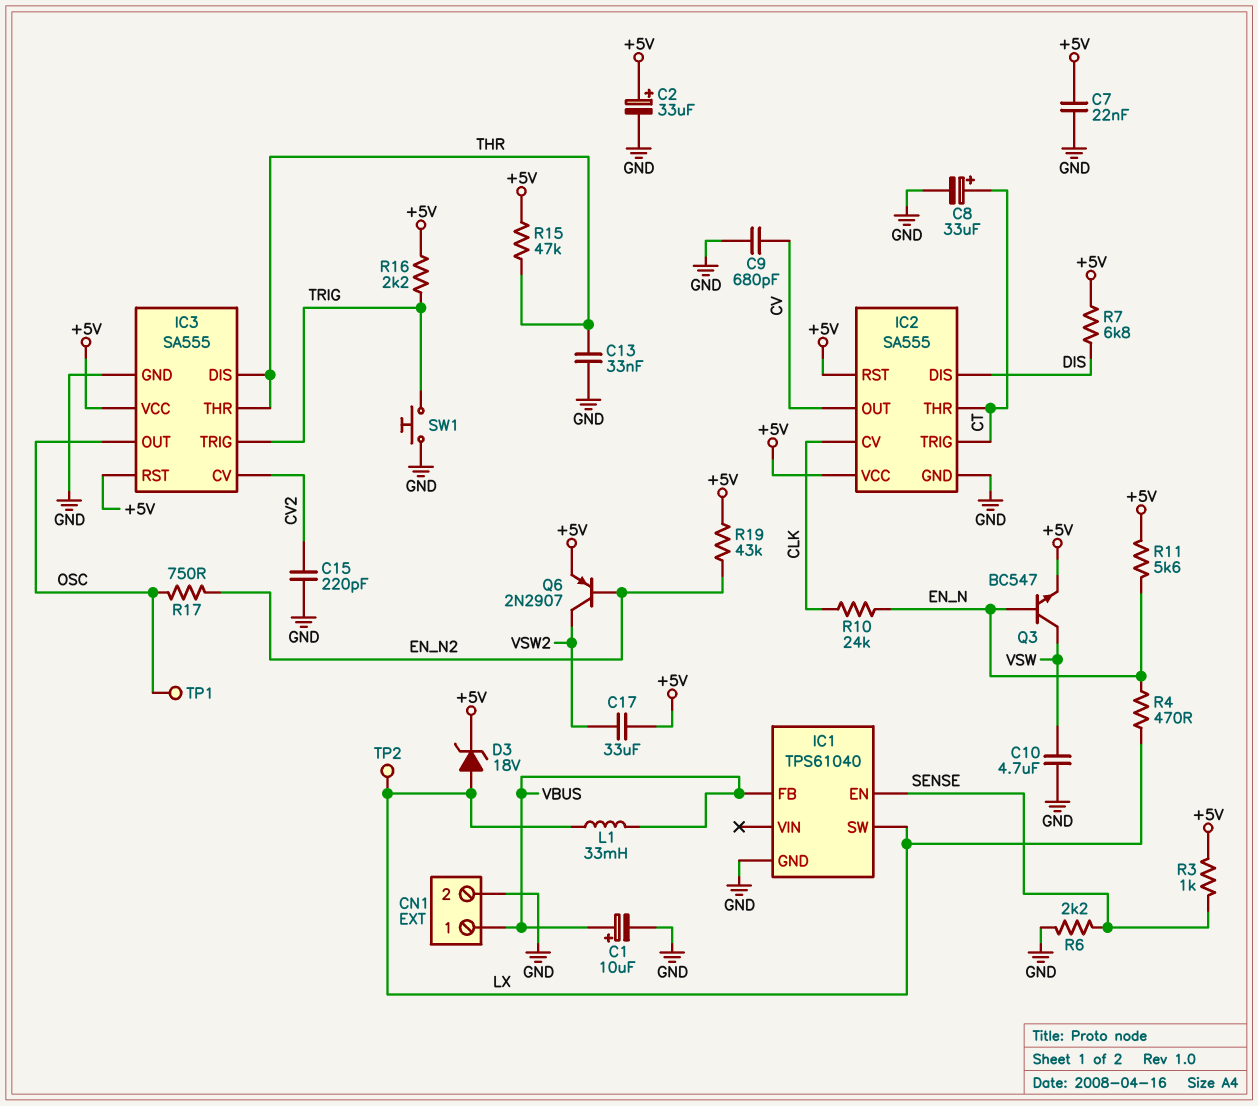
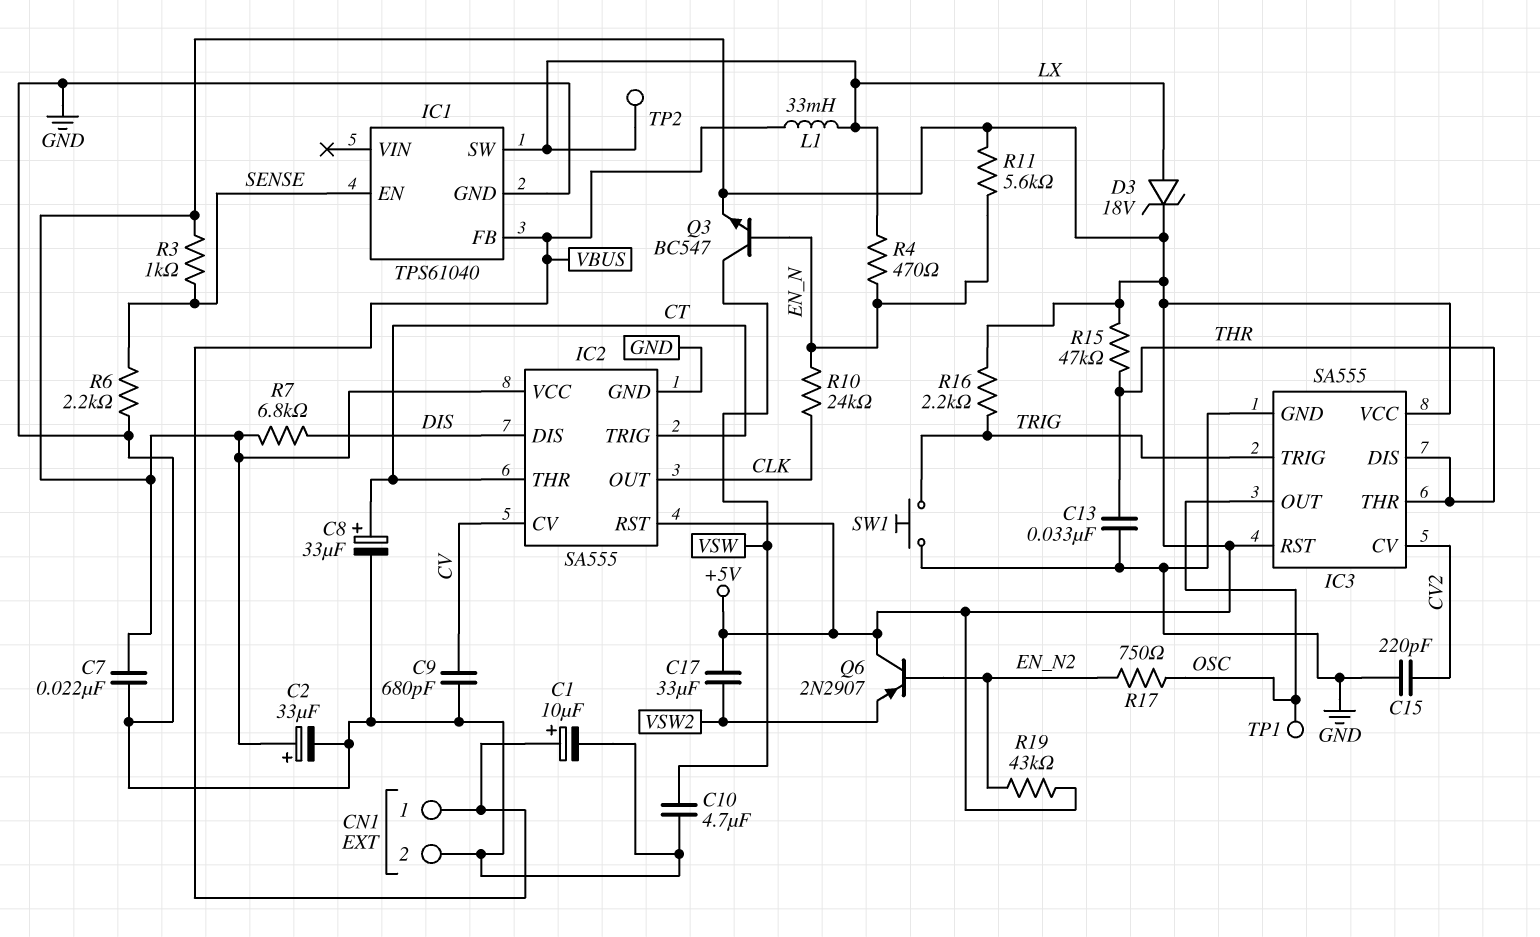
IC2 pin CV: CLK -> CV
IC2 pin OUT: CV -> CLK
Q6: PNP 2N2907 (B EN_N2, C VSW2, E +5V) -> PNP 2N2907 (B EN_N2, C +5V, E VSW2)

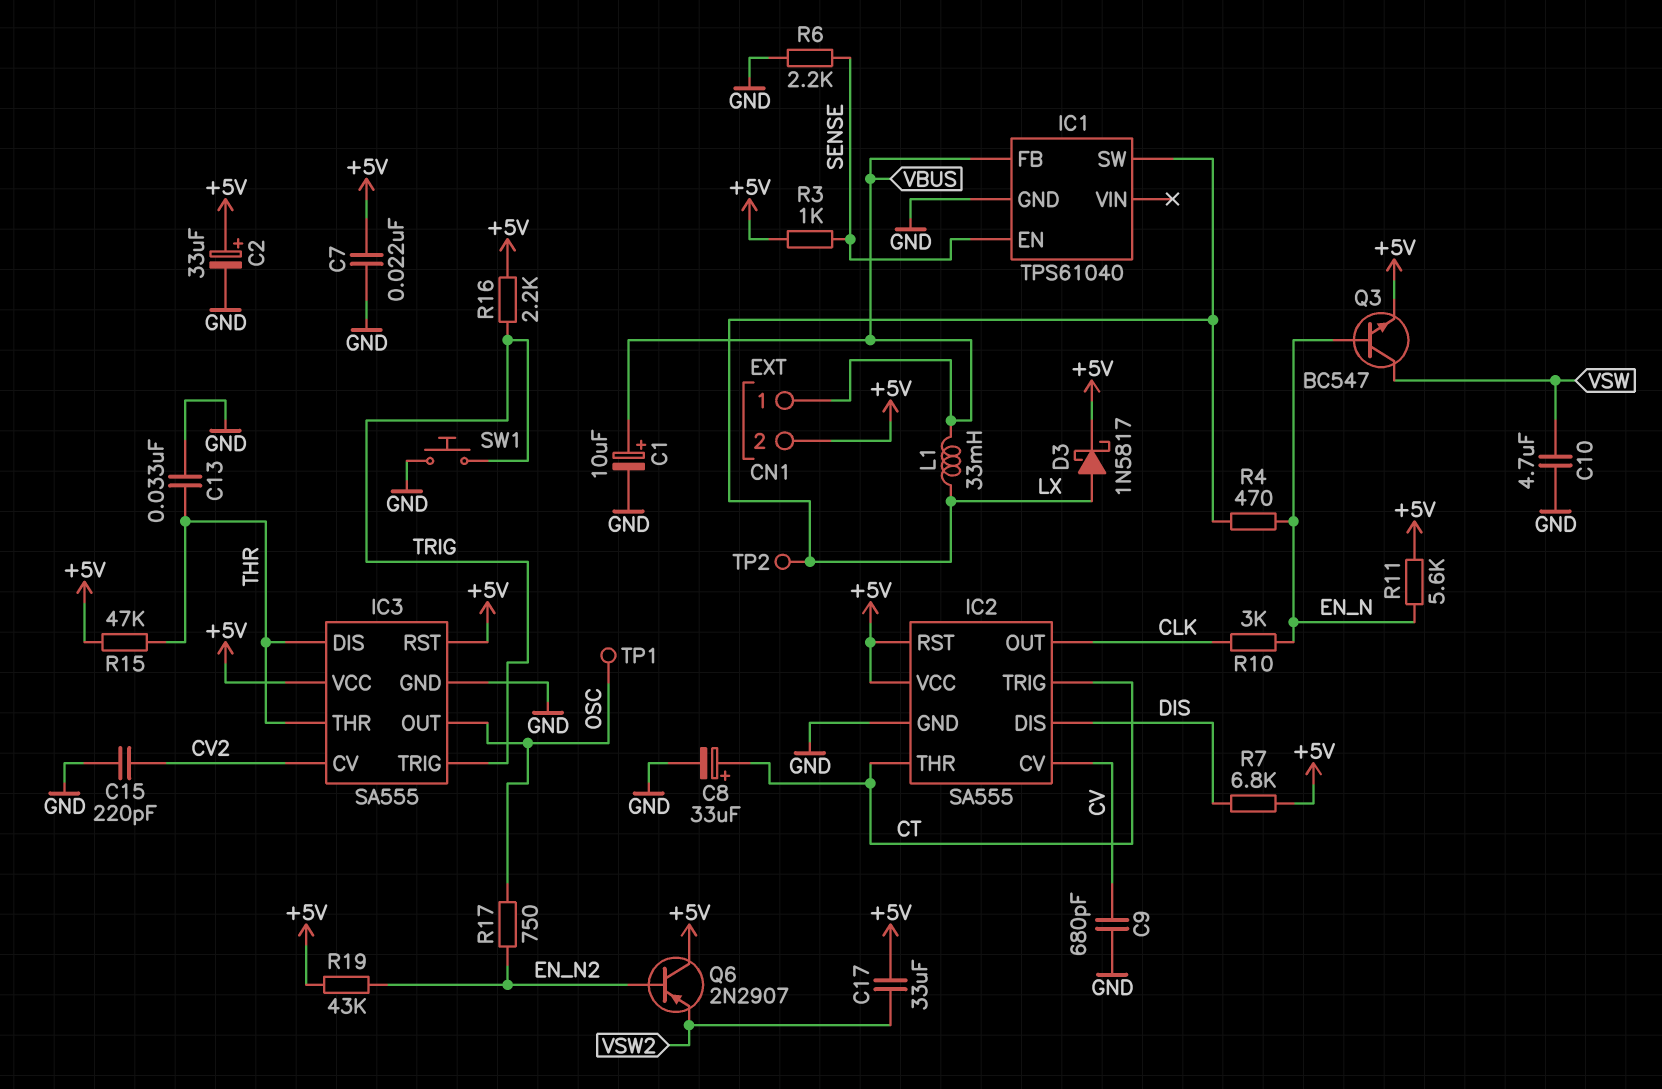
CN1 pin 2: GND -> +5V
D3: zener 18V (A LX, K +5V) -> schottky 1N5817 (A LX, K +5V)
R10: 24k (CLK, EN_N) -> 3k (CLK, EN_N)

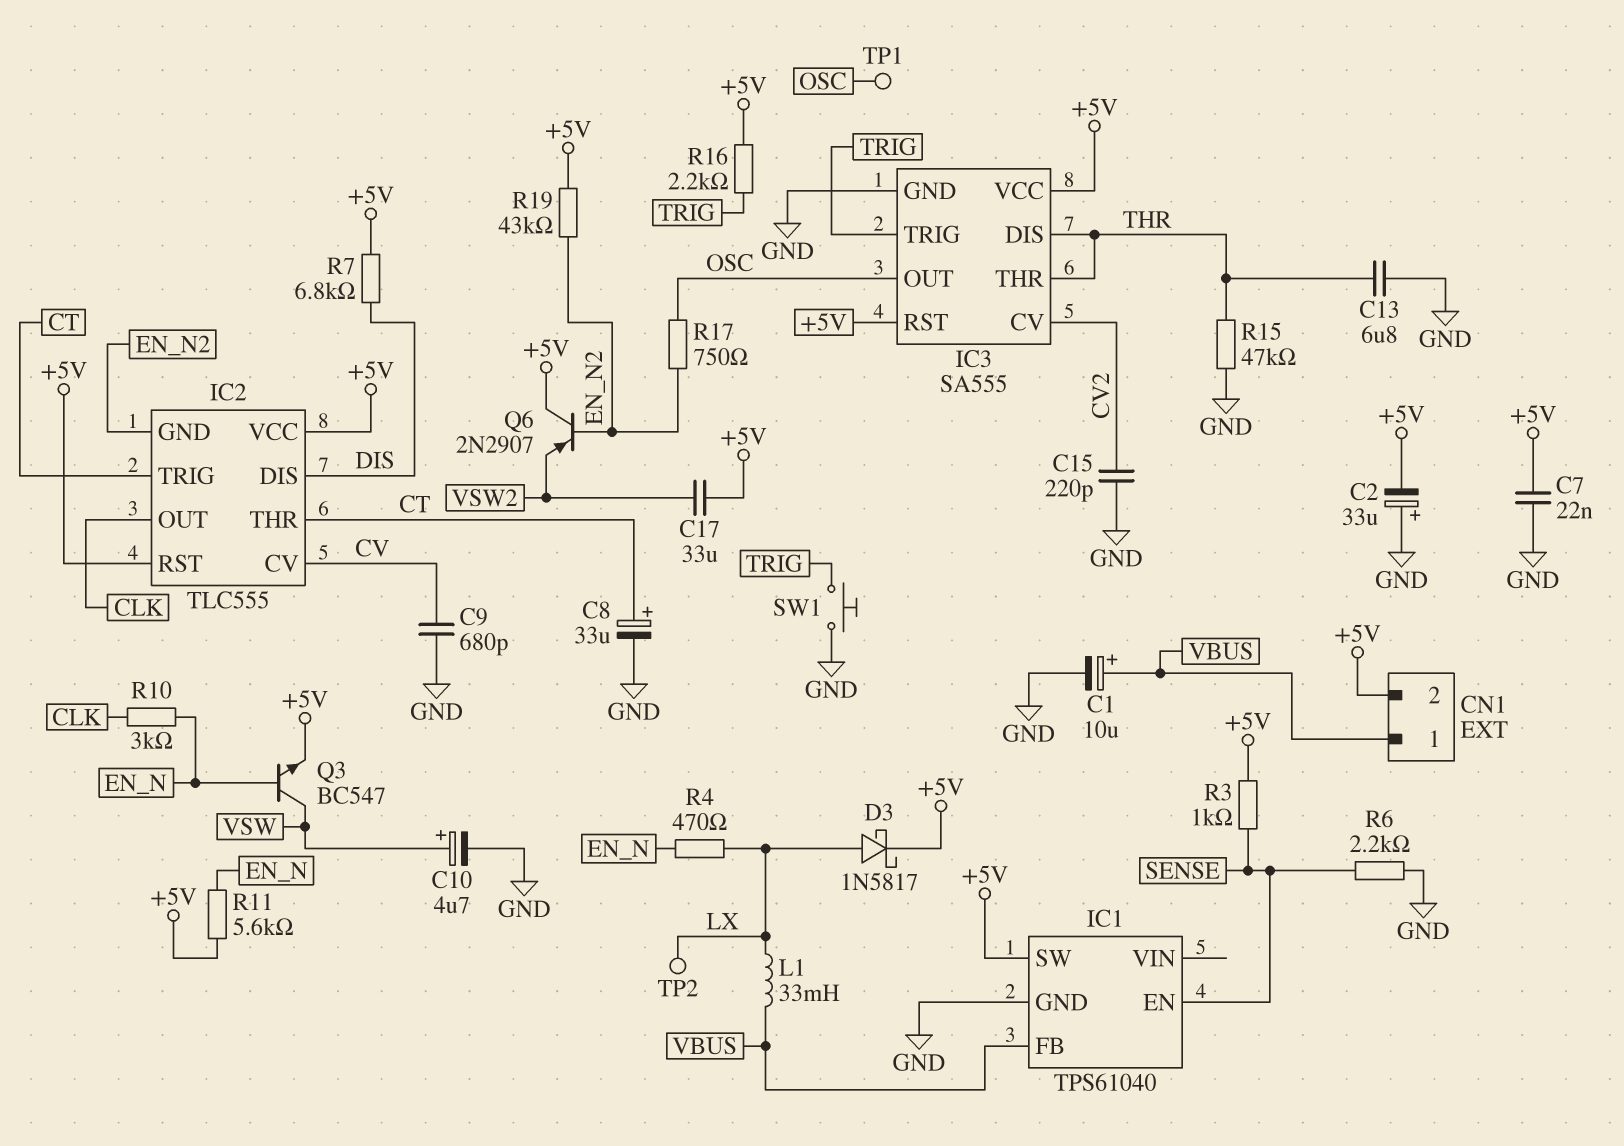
C2: 33uF (plus +5V, minus GND) -> 33uF (plus GND, minus +5V)
C10: 4.7uF (GND, VSW) -> 4.7uF (plus VSW, minus GND)
C13: 33nF (GND, THR) -> 6.8uF (GND, THR)
IC1 pin SW: LX -> +5V
IC2: SA555 -> TLC555
IC2 pin GND: GND -> EN_N2
R15: 47k (+5V, THR) -> 47k (GND, THR)

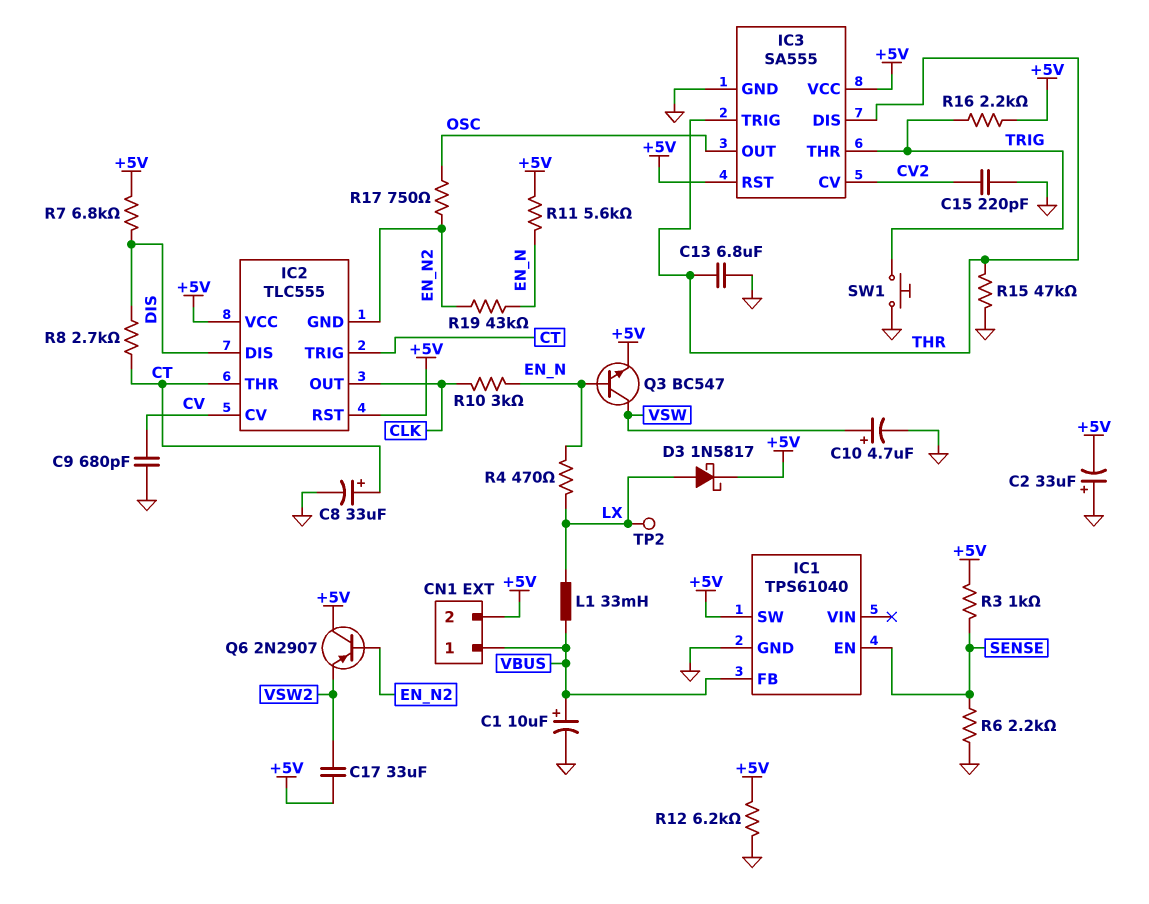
C7: 22nF (+5V, GND) -> none
IC3 pin THR: THR -> TRIG
IC3 pin TRIG: TRIG -> THR
R8: none -> 2.7k (CT, DIS)
R12: none -> 6.2k (+5V, GND)
R19: 43k (+5V, EN_N2) -> 43k (EN_N, EN_N2)
TP1: test point (OSC) -> none

